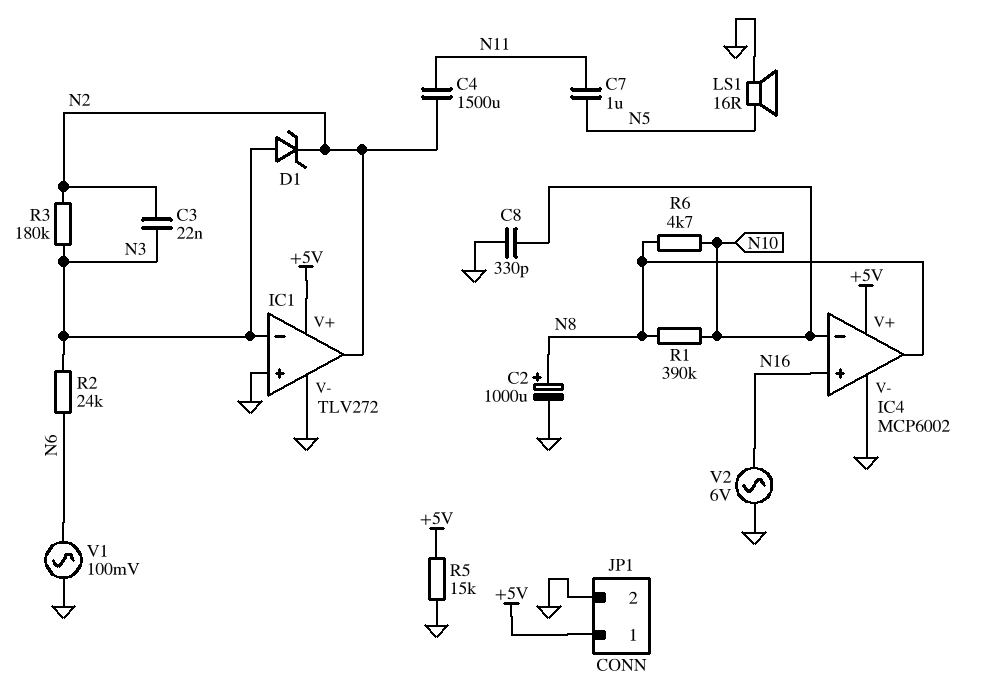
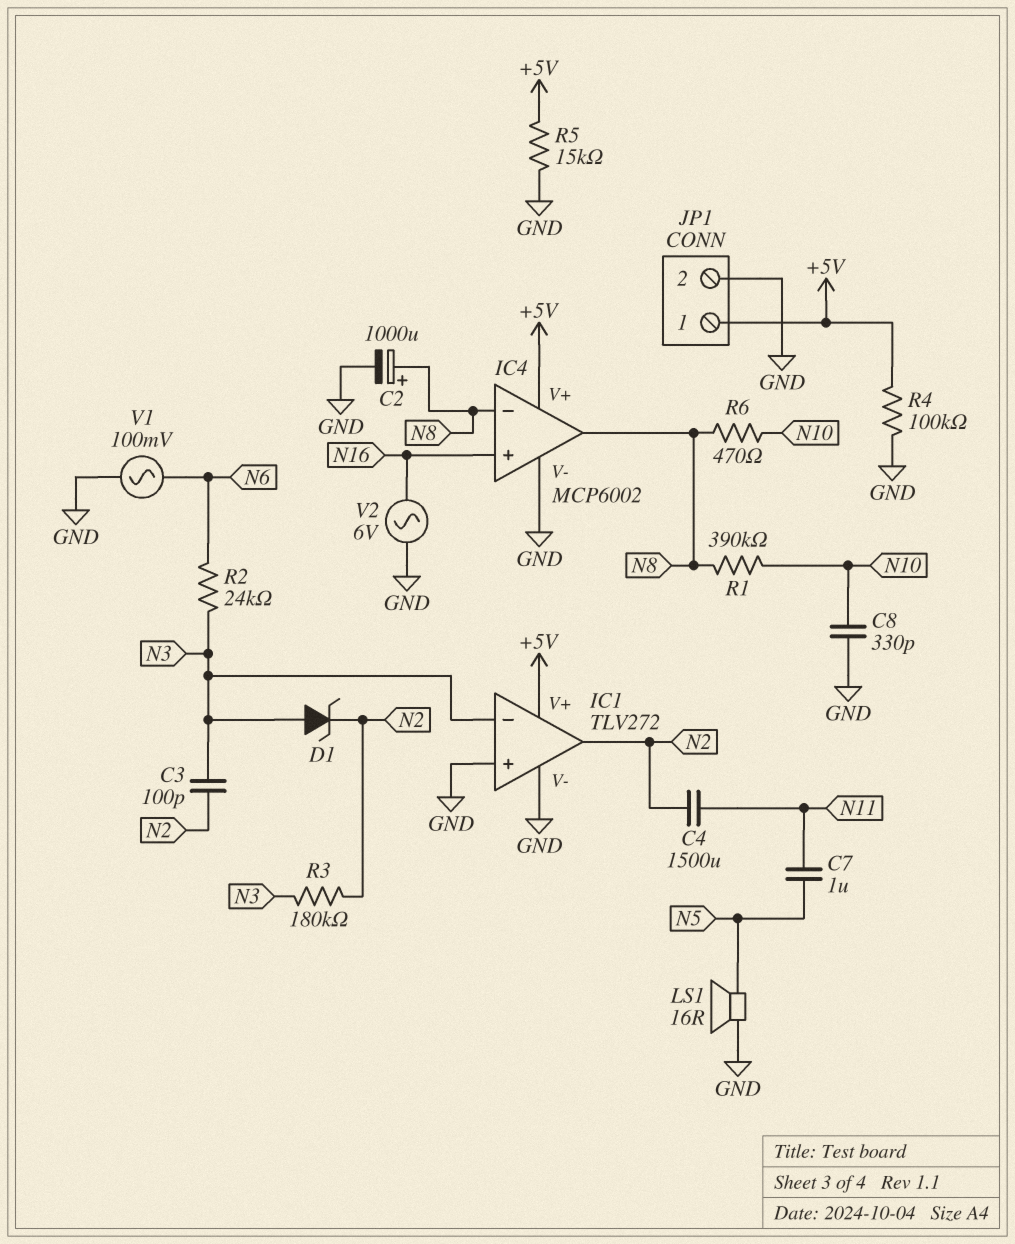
C3: 22nF (N2, N3) -> 100pF (N2, N3)
IC4 pin in-: N10 -> N8
R4: none -> 100k (+5V, GND)
R6: 4.7k (N8, N10) -> 470 (N8, N10)

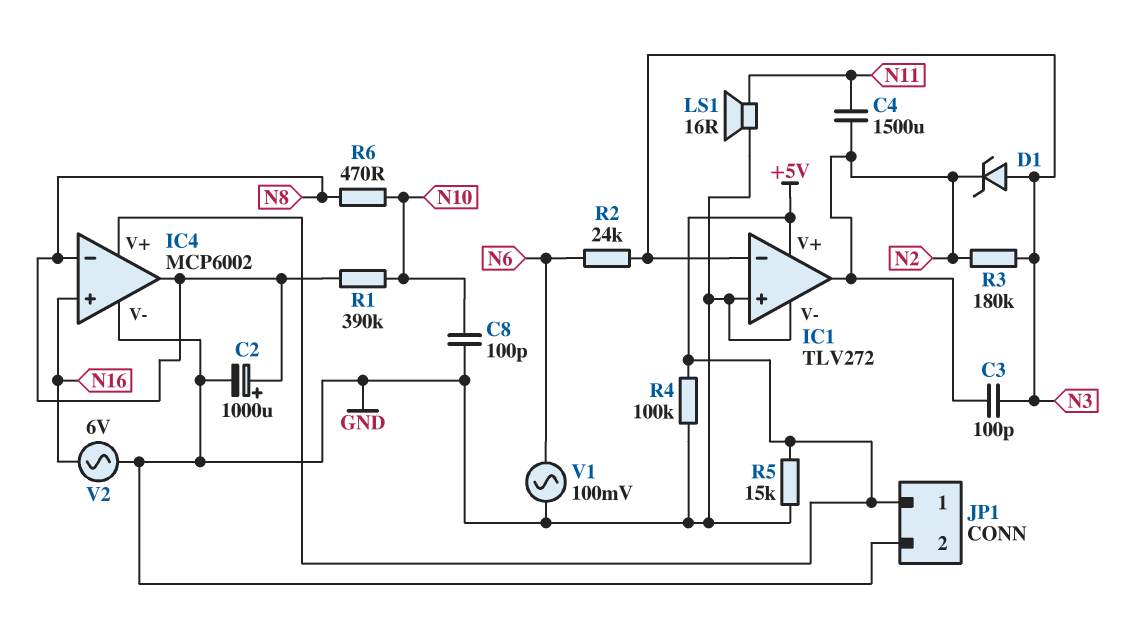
C7: 1uF (N5, N11) -> none
C8: 330pF (GND, N10) -> 100pF (GND, N10)
LS1: speaker 16R (GND, N5) -> speaker 16R (GND, N11)

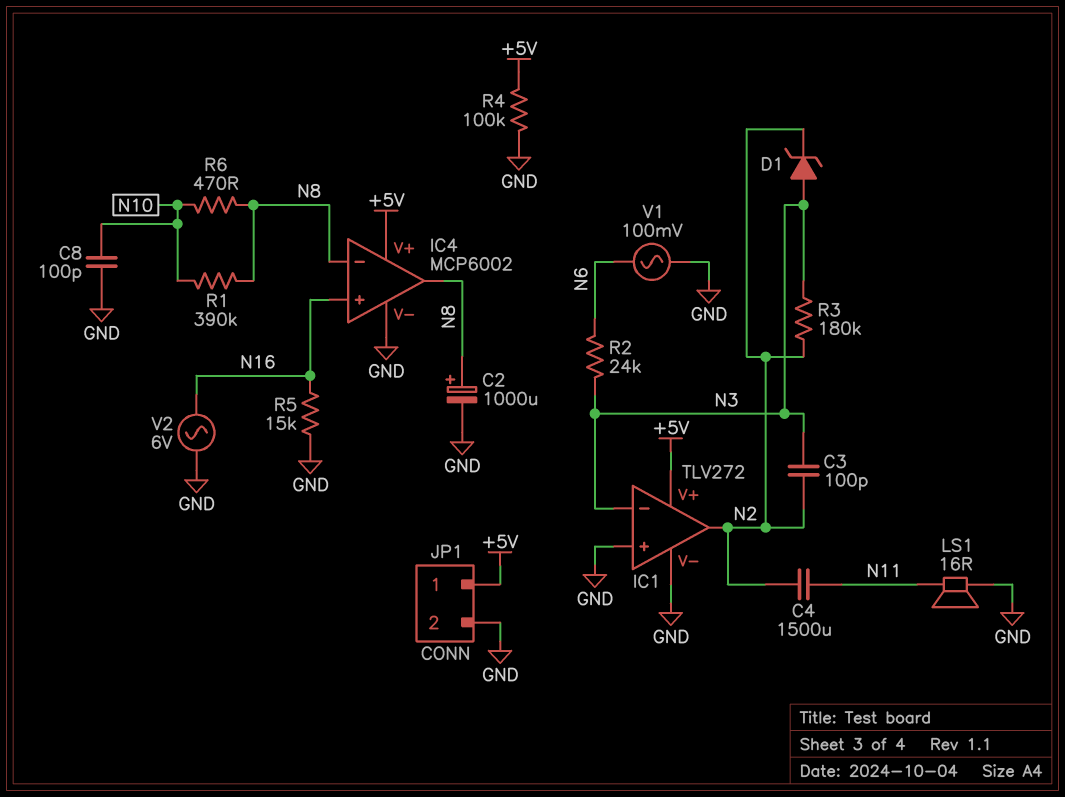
R5: 15k (+5V, GND) -> 15k (GND, N16)

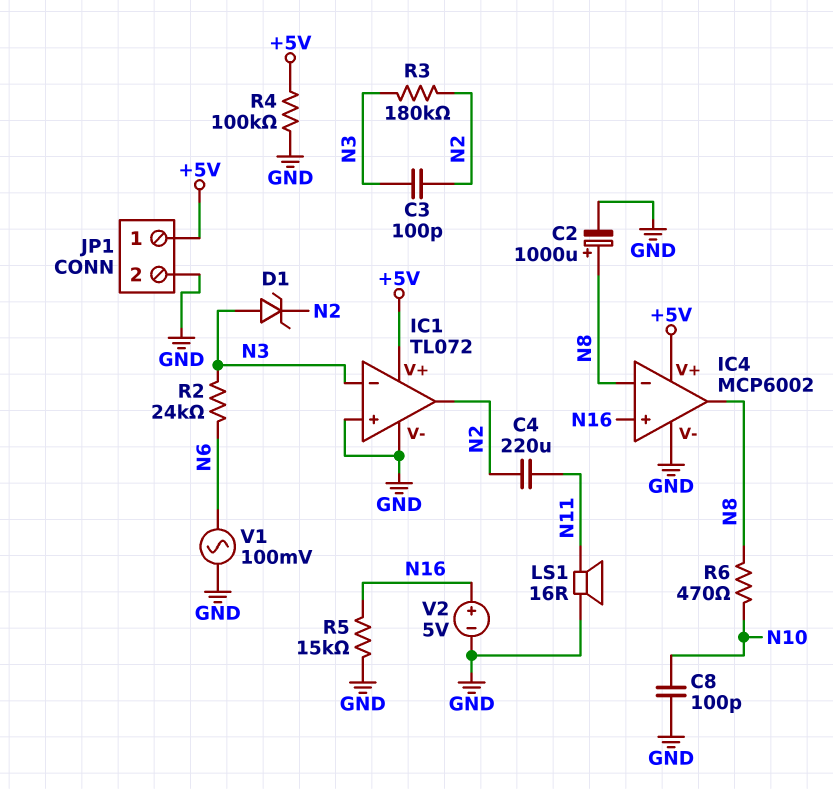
C4: 1500uF (N2, N11) -> 220uF (N2, N11)
IC1: TLV272 -> TL072
R1: 390k (N8, N10) -> none
V2: AC 6V (GND, N16) -> 5V (plus N16, minus GND)

